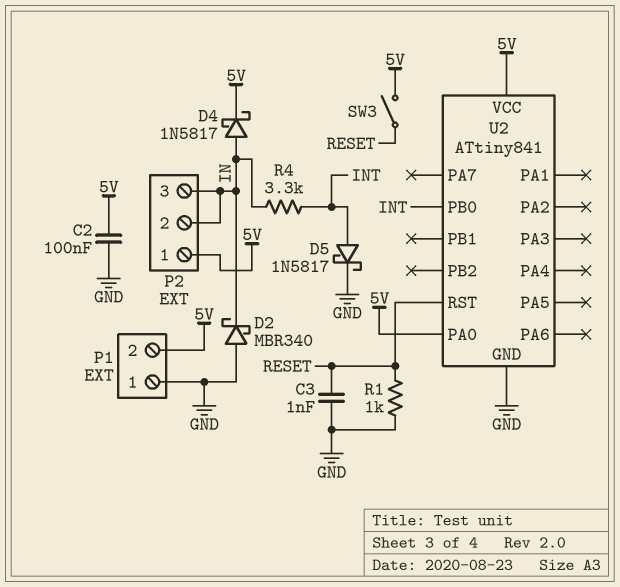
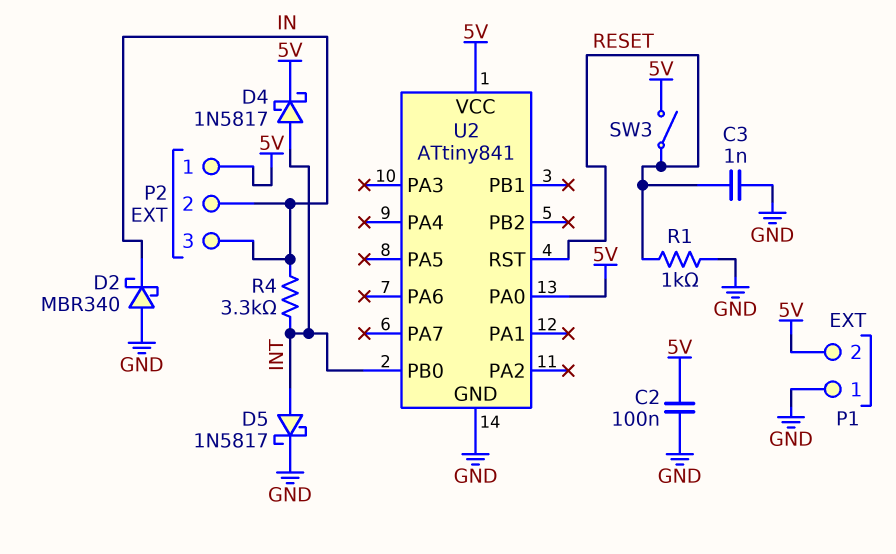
D4: schottky 1N5817 (A IN, K 5V) -> schottky 1N5817 (A INT, K 5V)

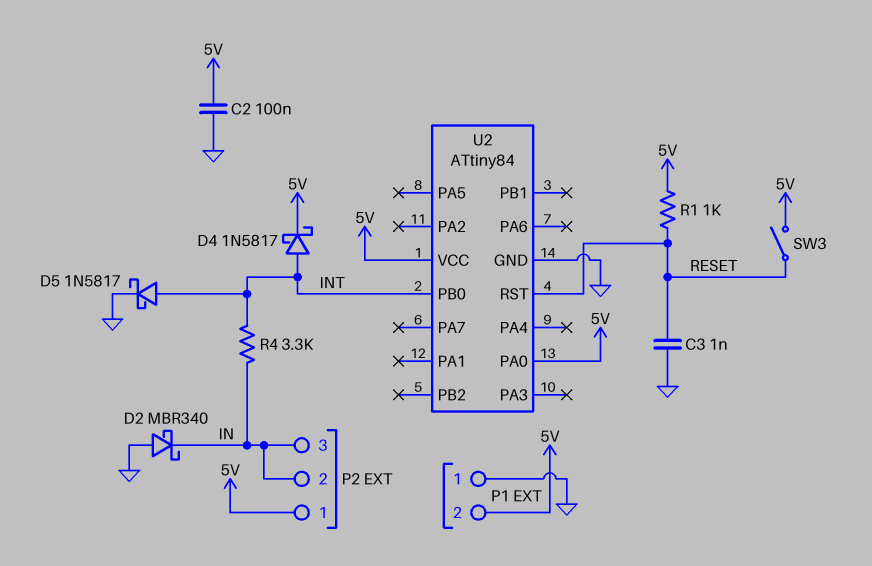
R1: 1k (GND, RESET) -> 1k (5V, RESET)
U2: ATtiny841 -> ATtiny84

